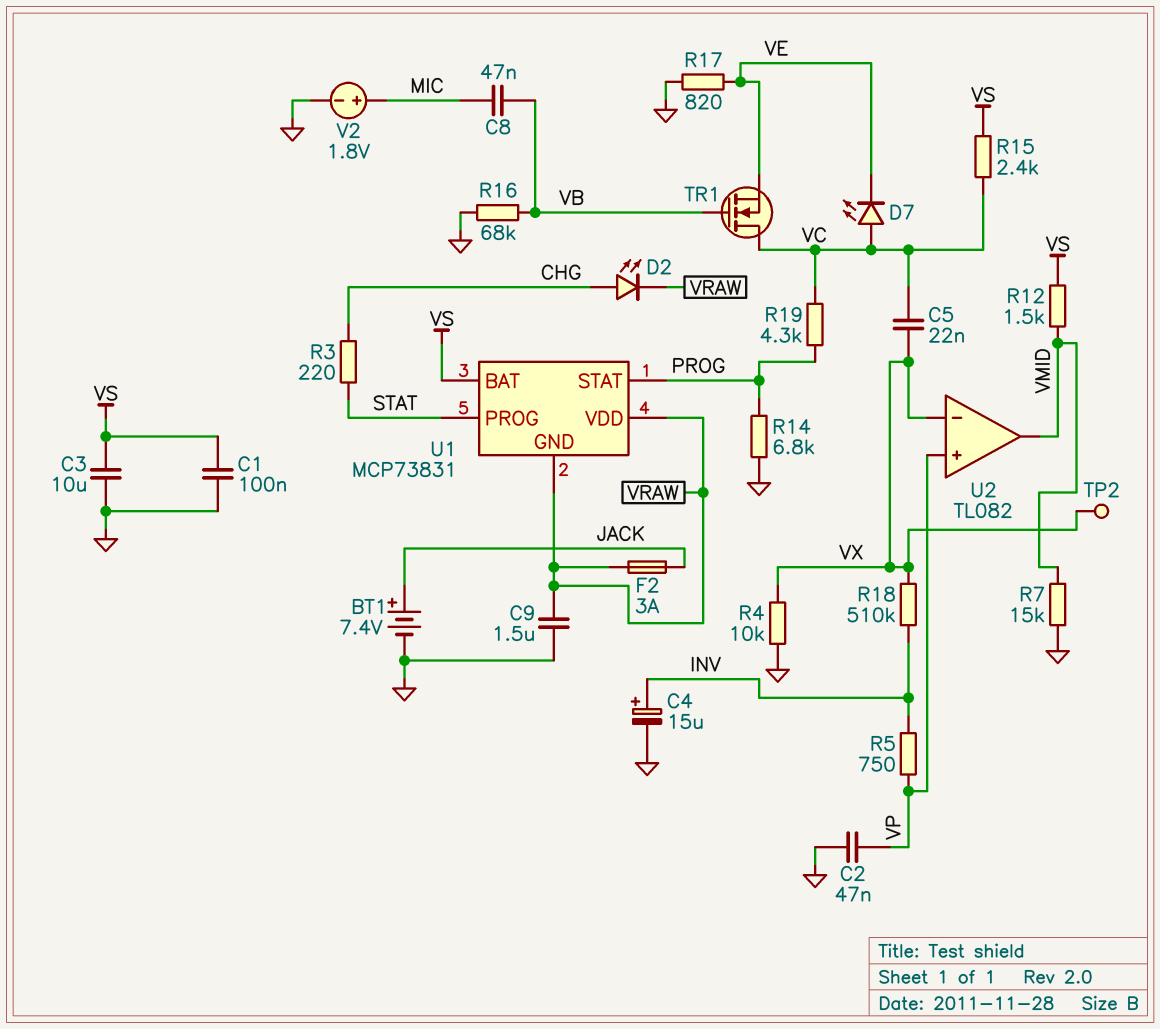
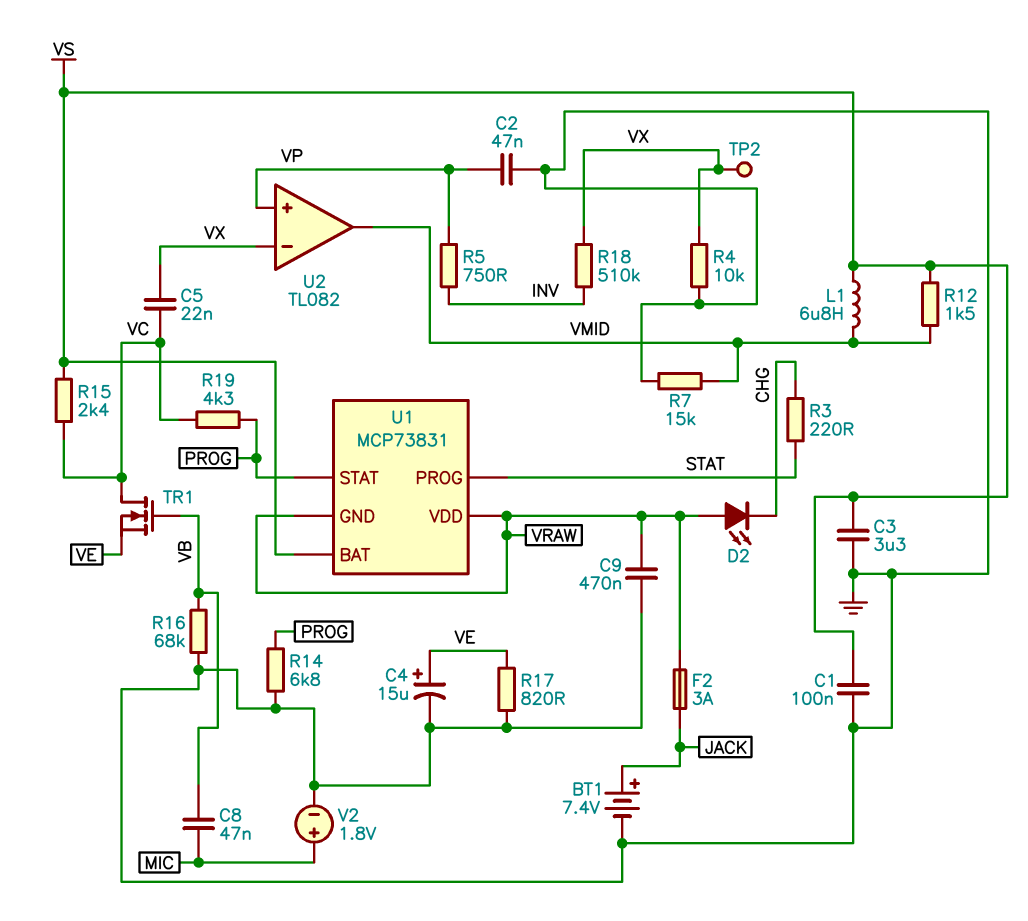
C3: 10uF (GND, VS) -> 3.3uF (GND, VS)
C4: 15uF (plus INV, minus GND) -> 15uF (plus VE, minus GND)
C9: 1.5uF (GND, VRAW) -> 470nF (GND, VRAW)
D2: LED (A CHG, K VRAW) -> LED (A VRAW, K CHG)
D7: LED (A VC, K VE) -> none
L1: none -> 6.8uH (VMID, VS)

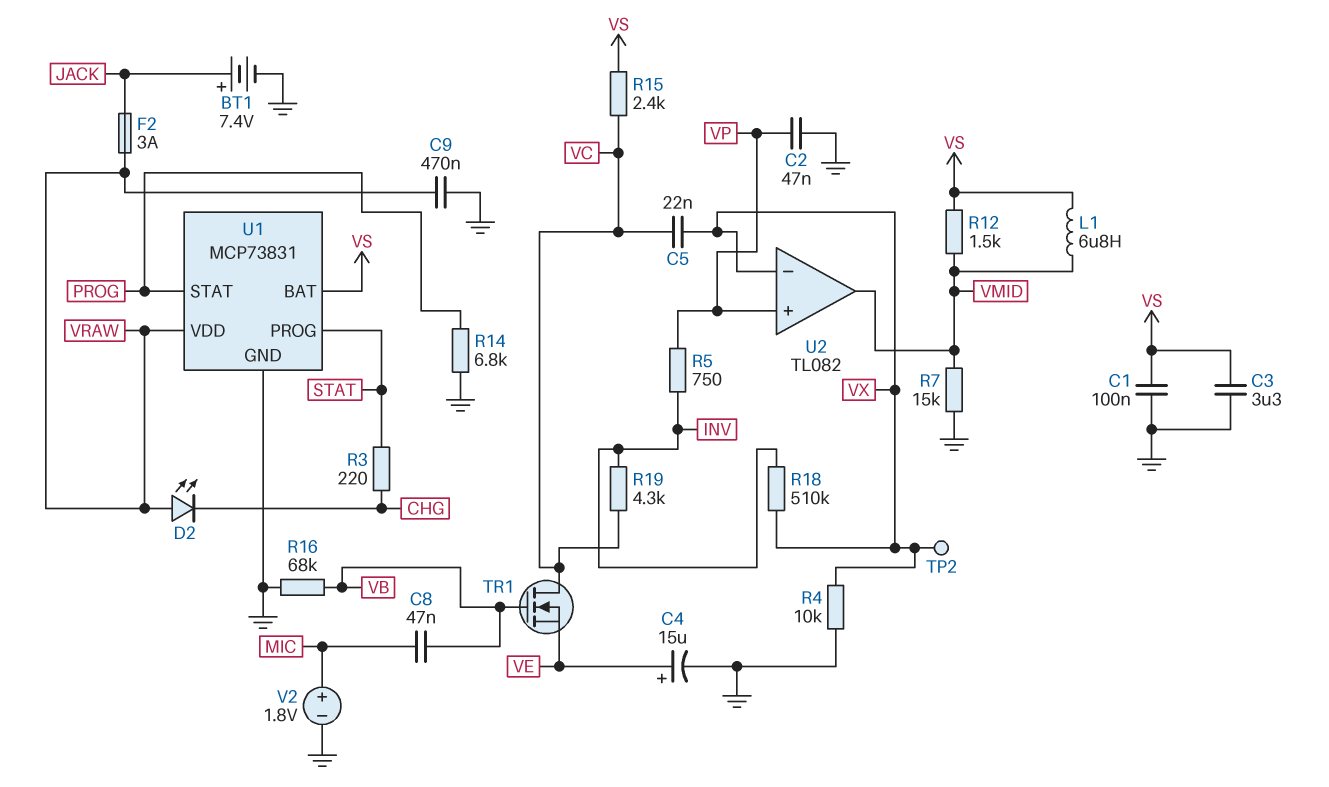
R17: 820 (GND, VE) -> none
R19: 4.3k (PROG, VC) -> 4.3k (INV, VC)
U1 pin GND: VRAW -> GND

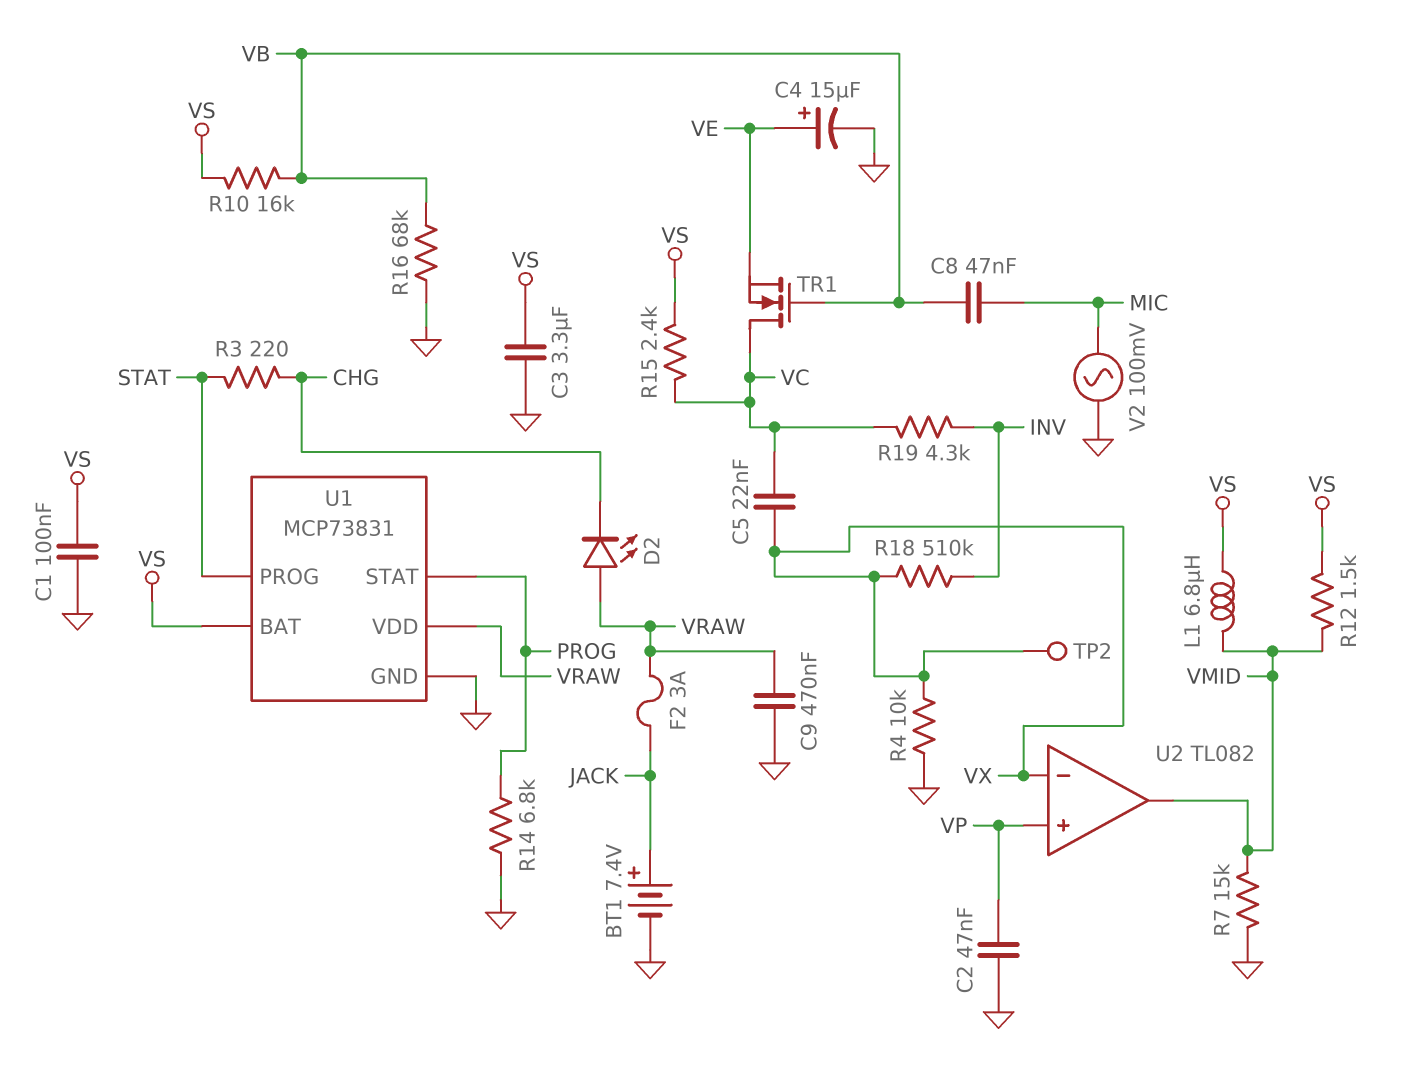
R5: 750 (INV, VP) -> none
R10: none -> 16k (VB, VS)
V2: 1.8V (plus MIC, minus GND) -> AC 100mV (GND, MIC)

